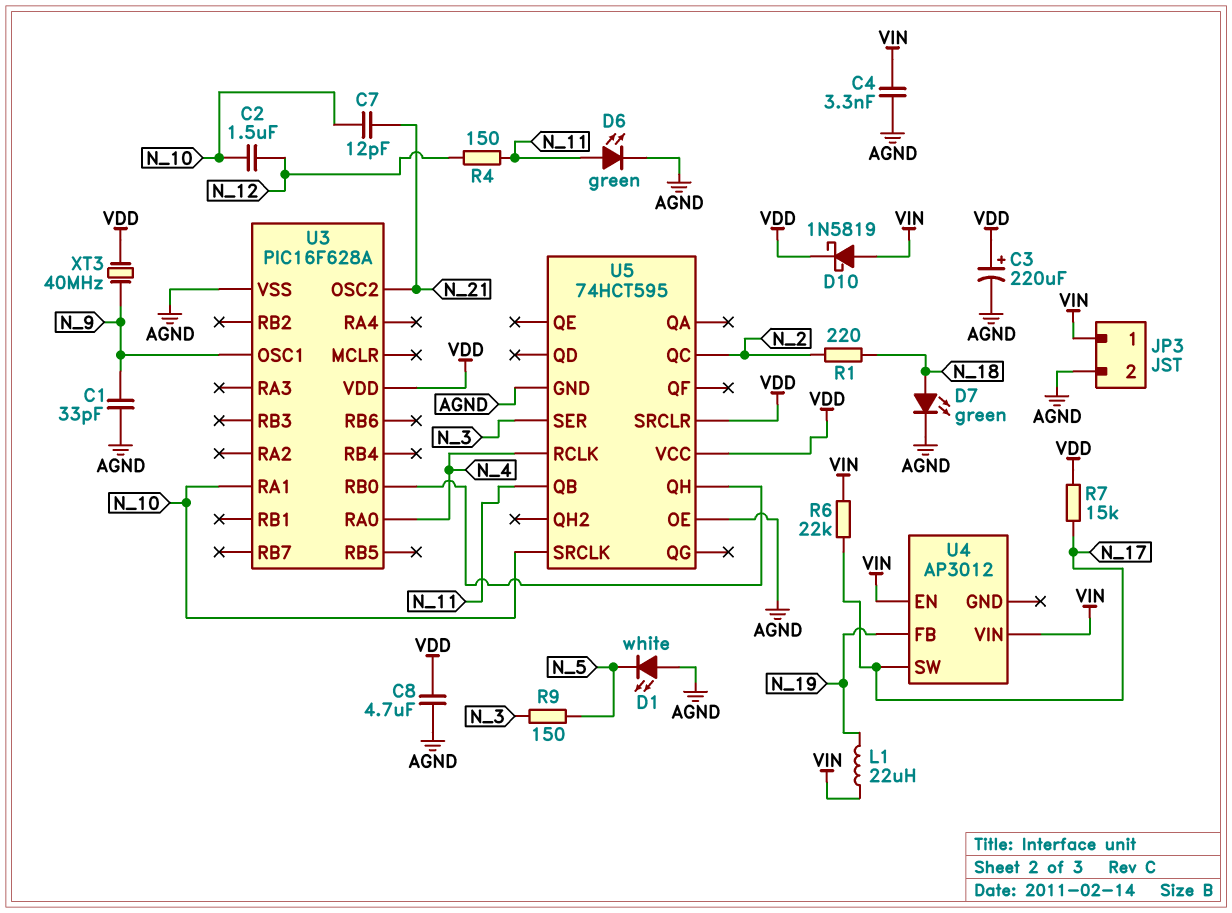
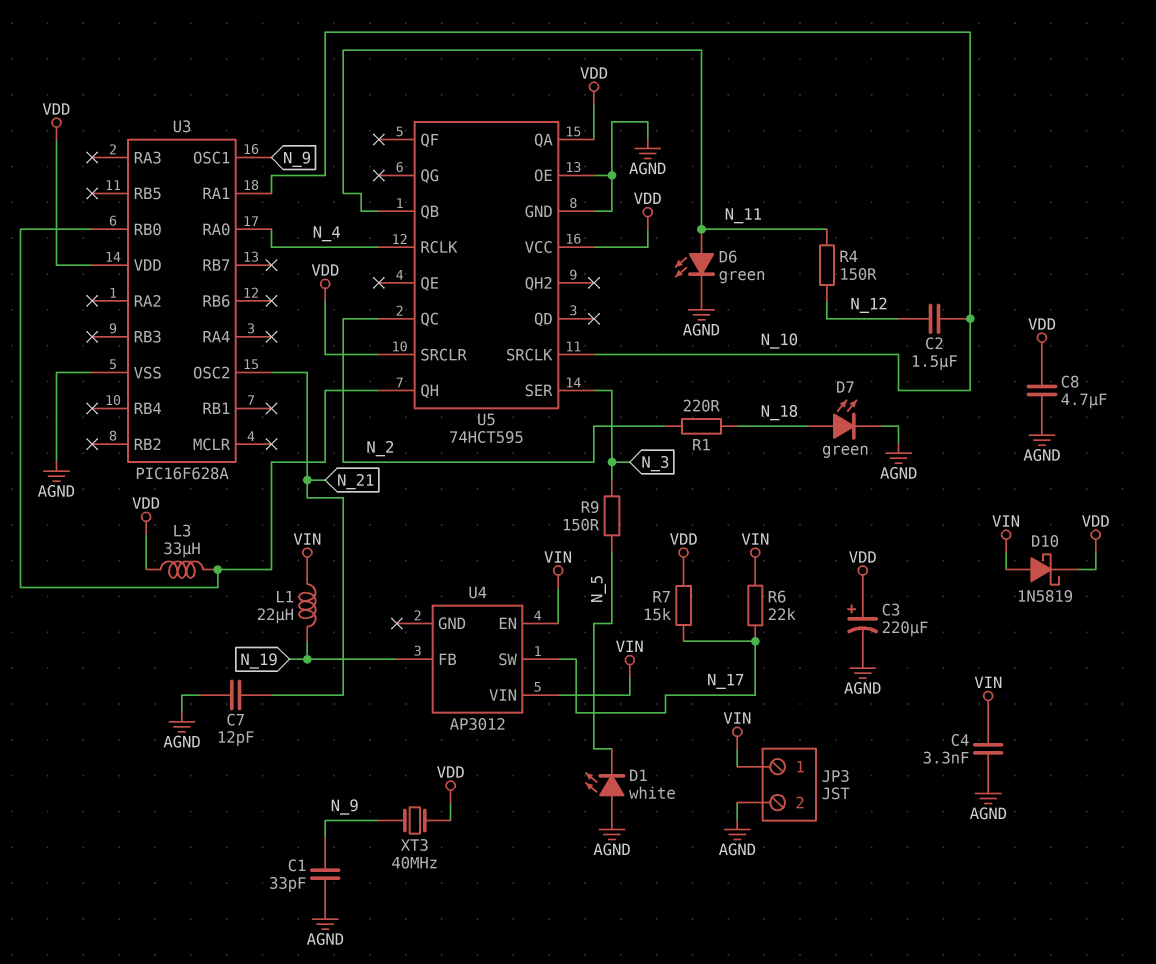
C7: 12pF (N_10, N_21) -> 12pF (AGND, N_21)
L3: none -> 33uH (U3/RB0, VDD)
U5 pin QA: none -> VDD

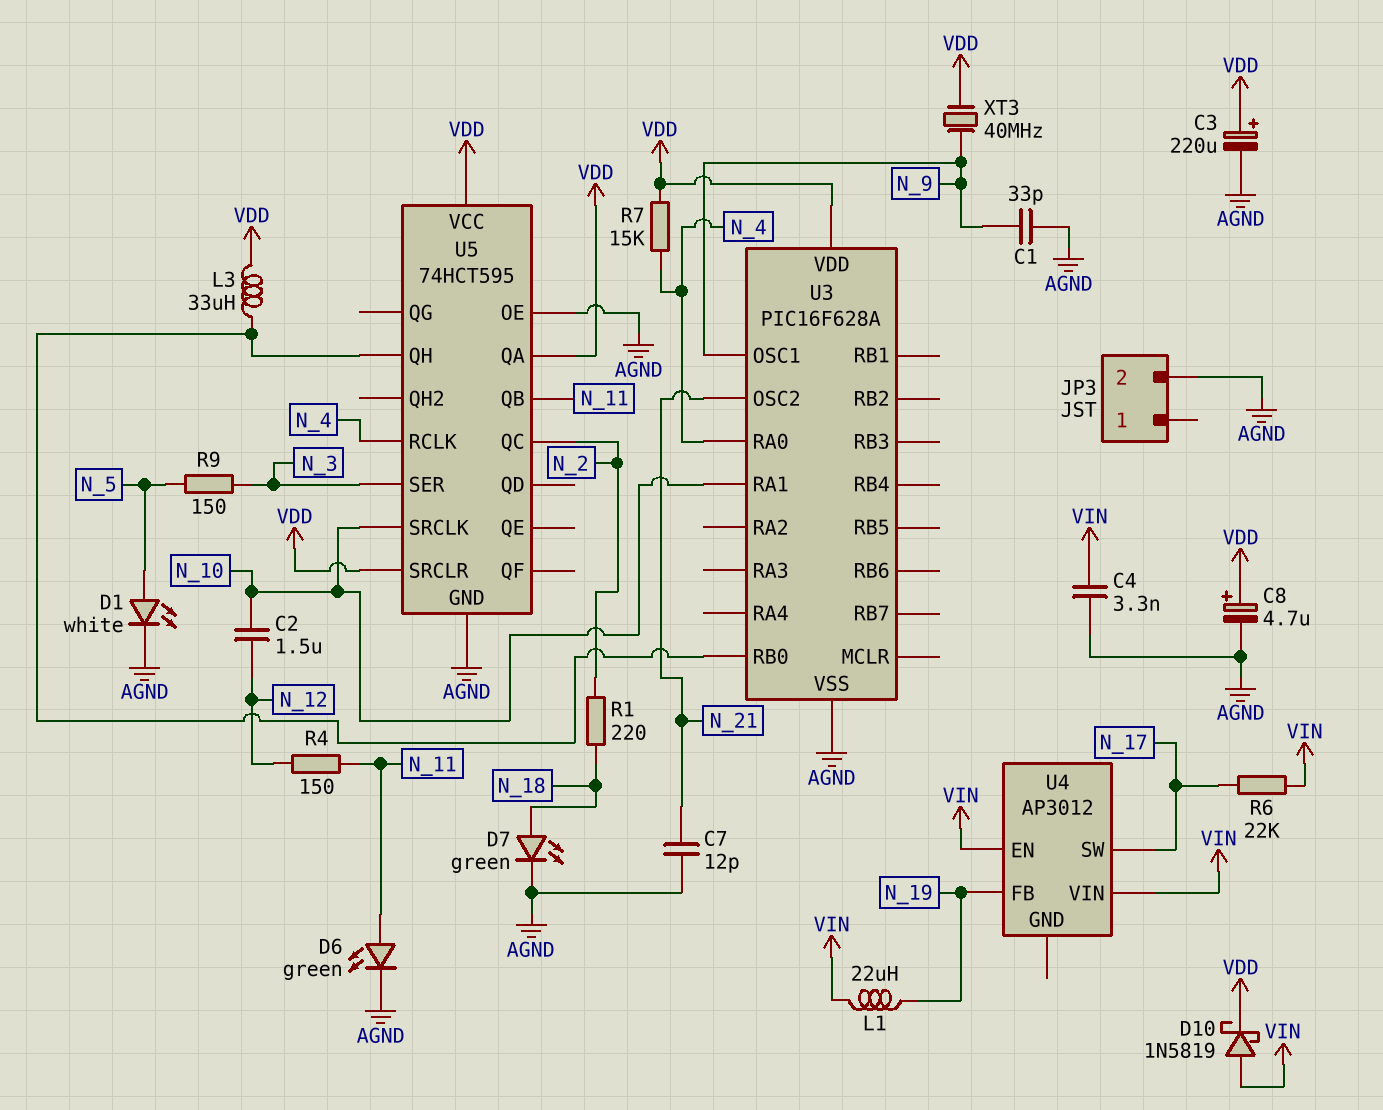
C8: 4.7uF (AGND, VDD) -> 4.7uF (plus VDD, minus AGND)
D1: LED white (A AGND, K N_5) -> LED white (A N_5, K AGND)
JP3 pin 1: VIN -> none
R7: 15k (N_17, VDD) -> 15k (N_4, VDD)

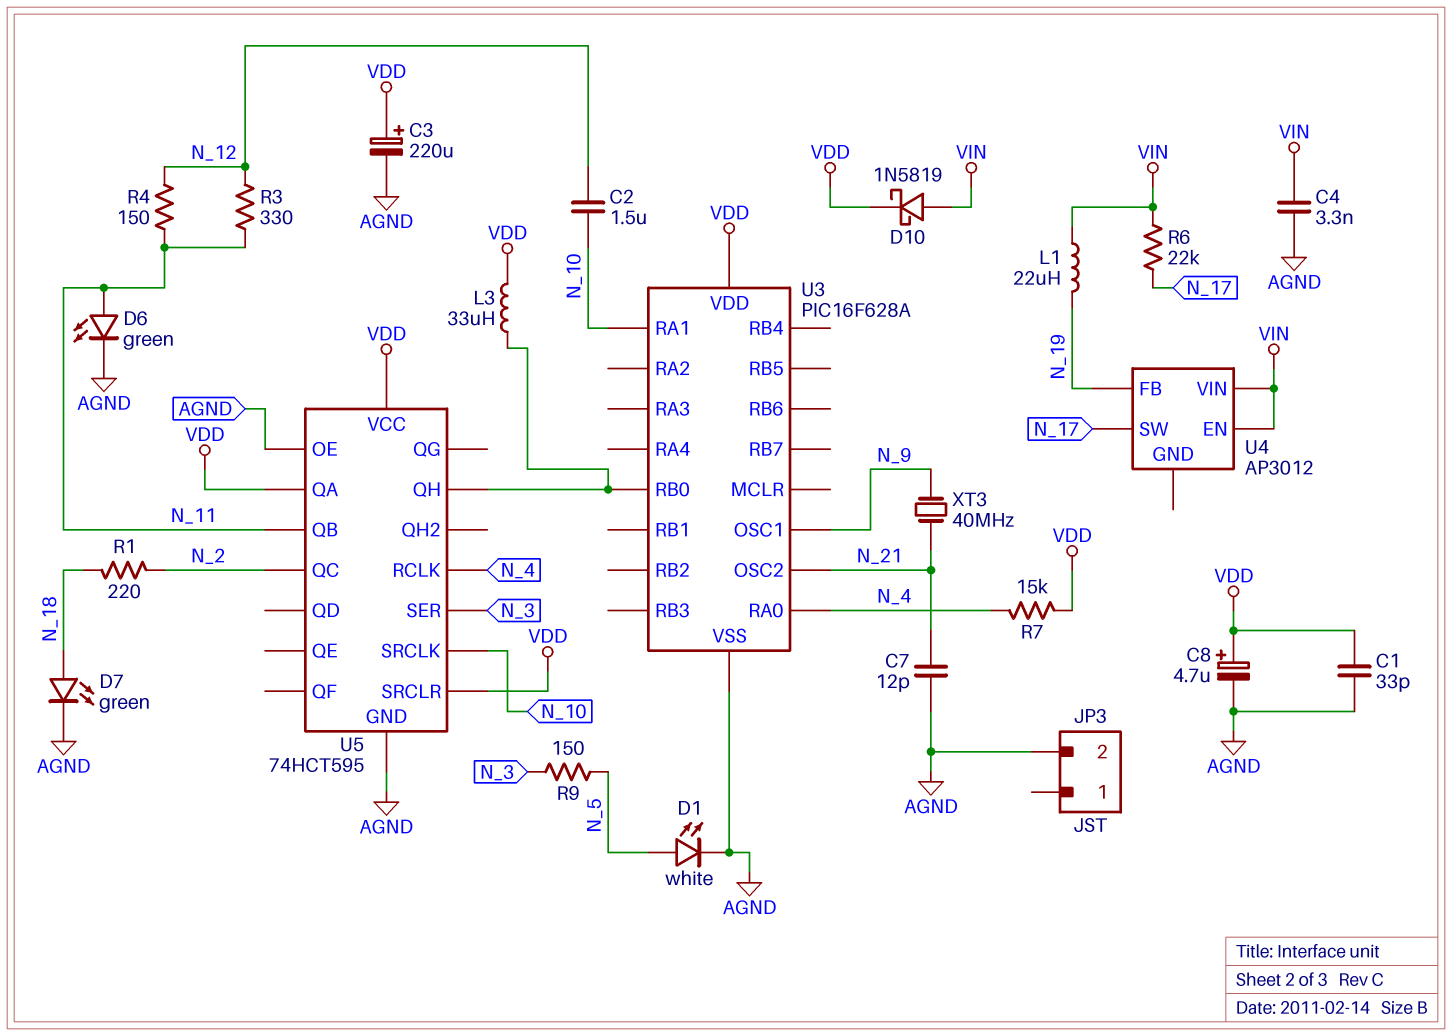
C1: 33pF (AGND, N_9) -> 33pF (AGND, VDD)
R3: none -> 330 (N_11, N_12)
XT3: 40MHz (N_9, VDD) -> 40MHz (N_9, N_21)

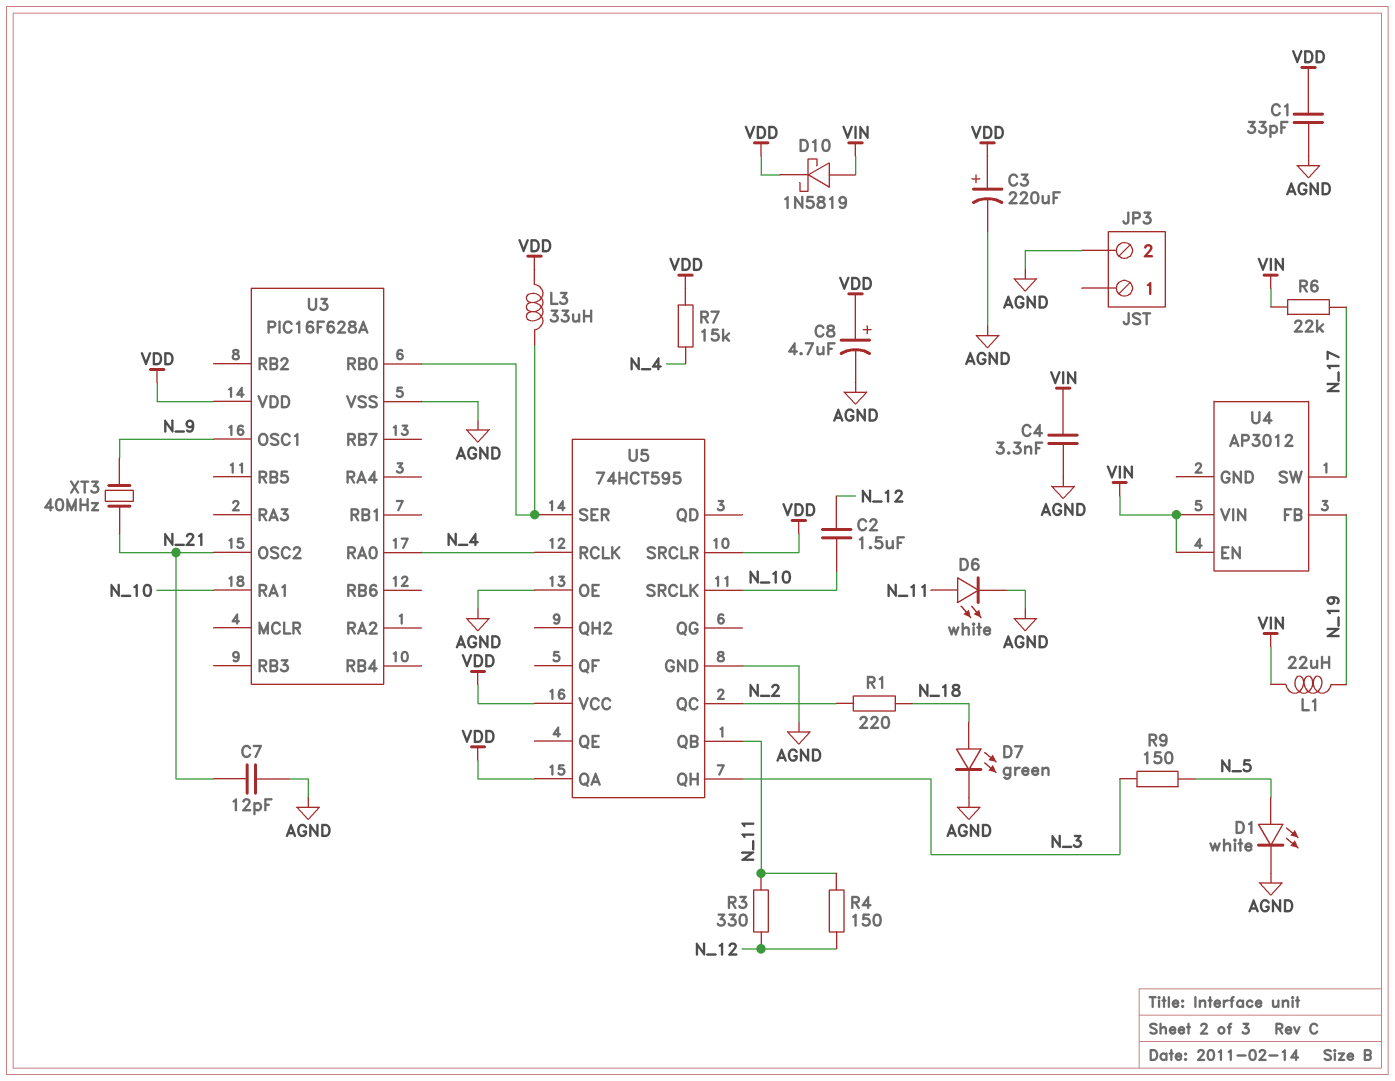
D6: LED green (A N_11, K AGND) -> LED white (A N_11, K AGND)
U5 pin QH: U3/RB0 -> N_3
U5 pin SER: N_3 -> U3/RB0

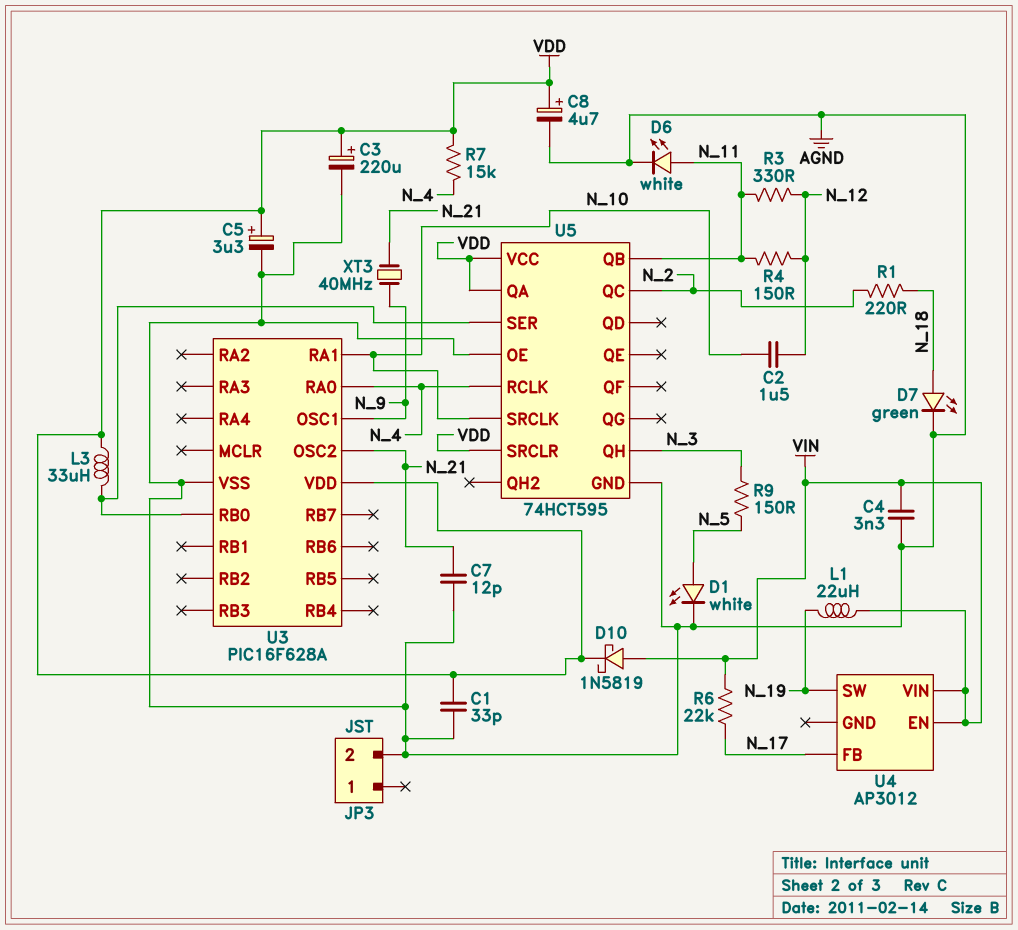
C5: none -> 3.3uF (plus VDD, minus AGND)
U4 pin FB: N_19 -> N_17
U4 pin SW: N_17 -> N_19

